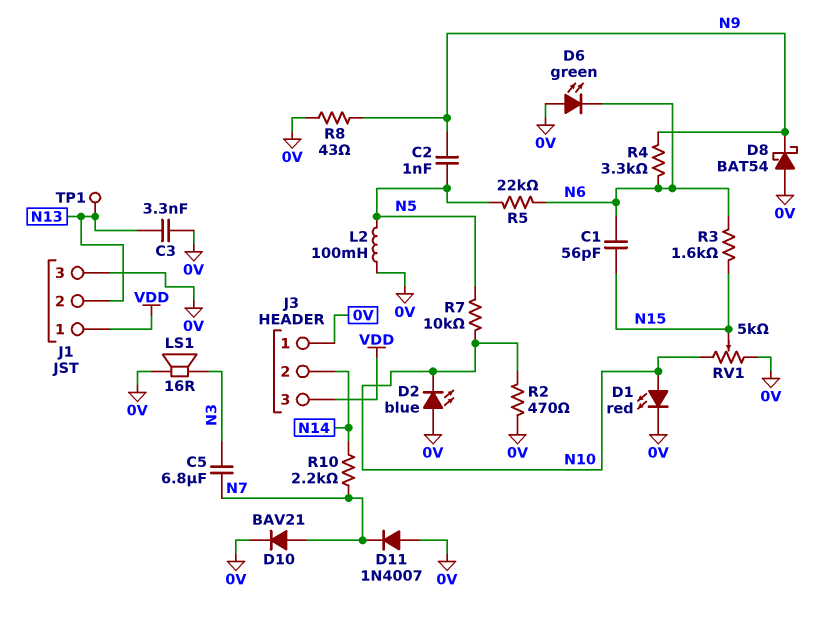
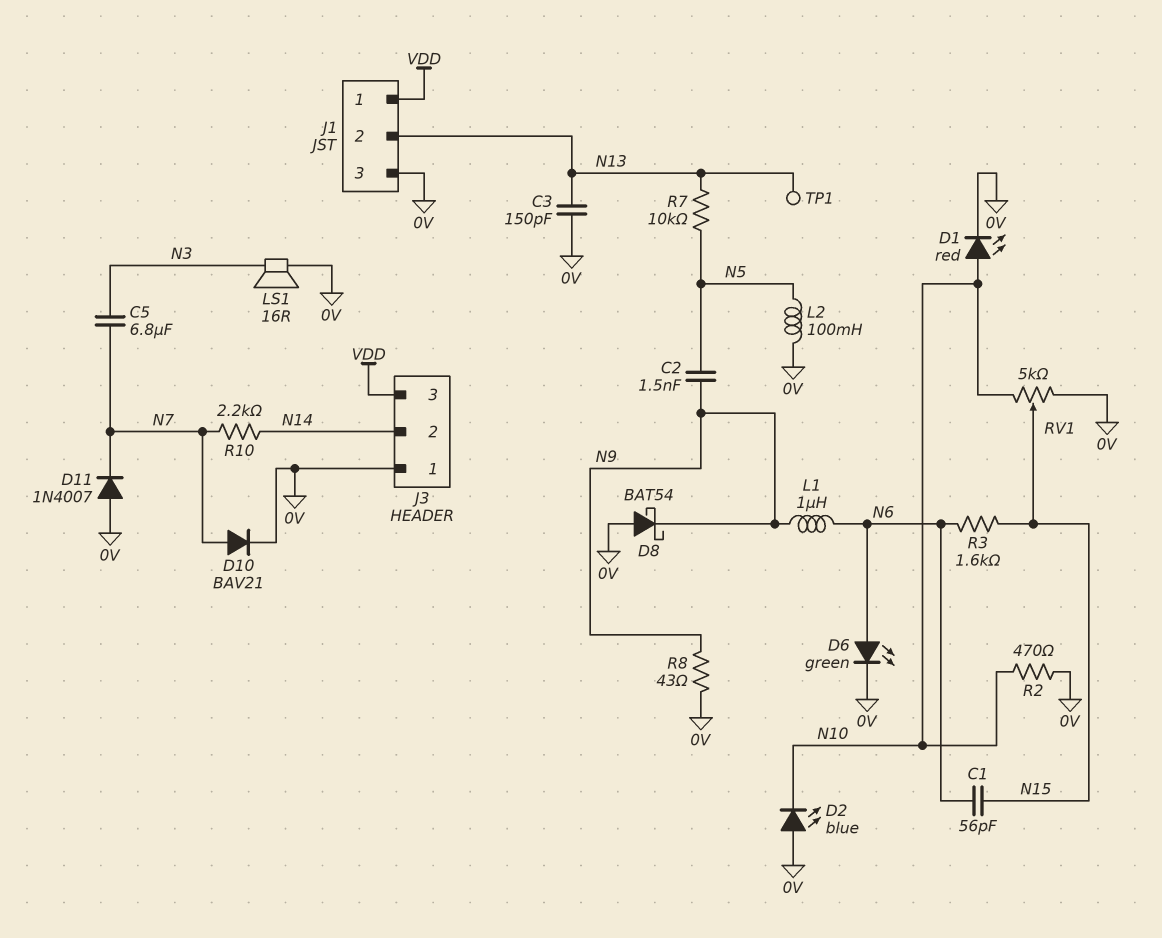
C2: 1nF (N5, N9) -> 1.5nF (N5, N9)
C3: 3.3nF (0V, N13) -> 150pF (0V, N13)
D6: LED green (A 0V, K N6) -> LED green (A N6, K 0V)
L1: none -> 1uH (N6, N9)
R4: 3.3k (N6, N9) -> none
R5: 22k (N5, N6) -> none
R7: 10k (N5, N10) -> 10k (N5, N13)

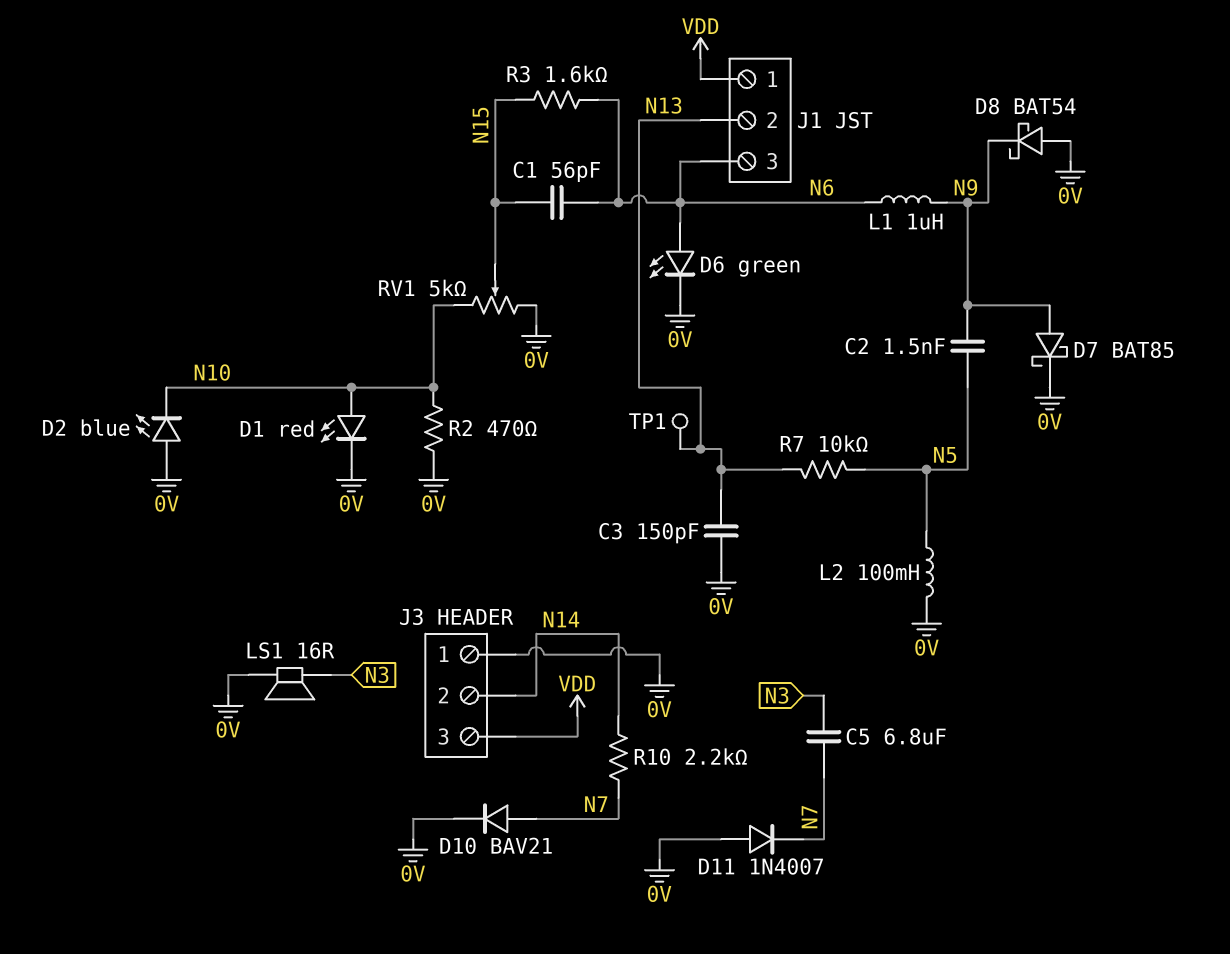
D7: none -> schottky BAT85 (A N9, K 0V)
J1 pin 3: 0V -> N6
R8: 43 (0V, N9) -> none

